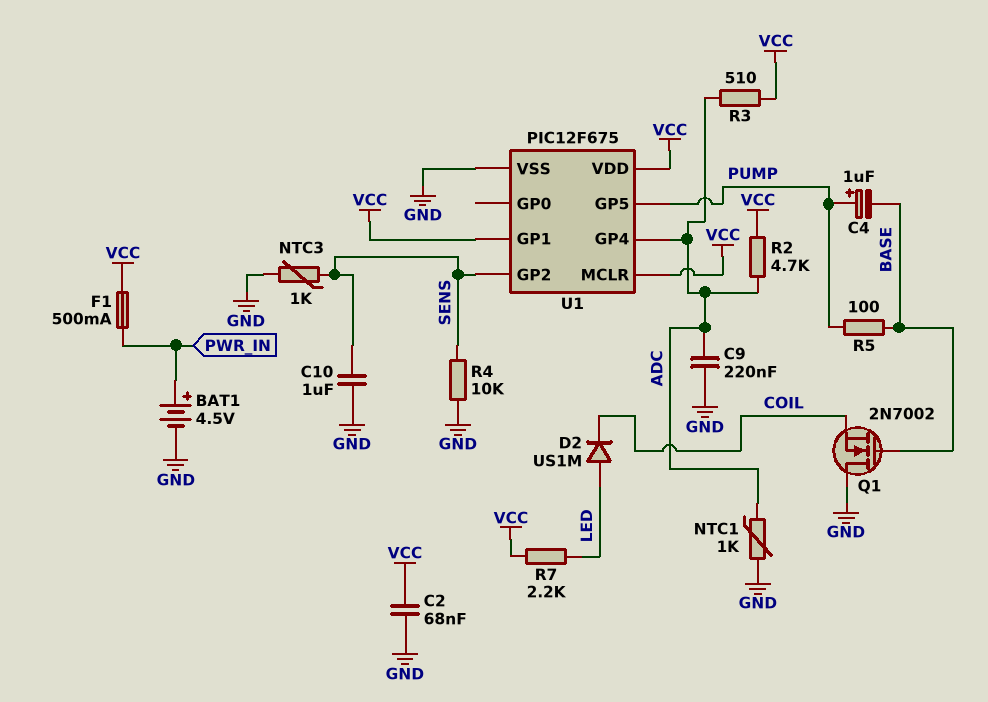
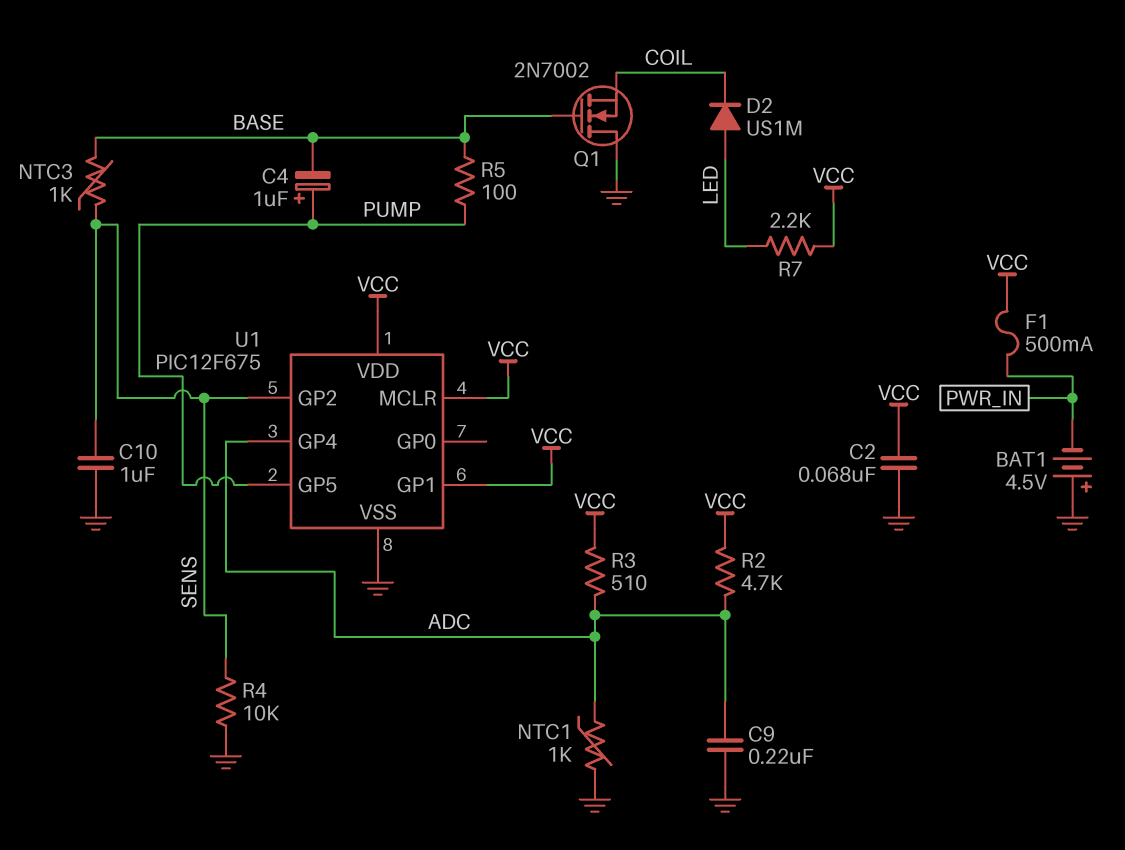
BAT1: 4.5V (plus PWR_IN, minus GND) -> 4.5V (plus GND, minus PWR_IN)
NTC3: 1k (GND, SENS) -> 1k (BASE, SENS)

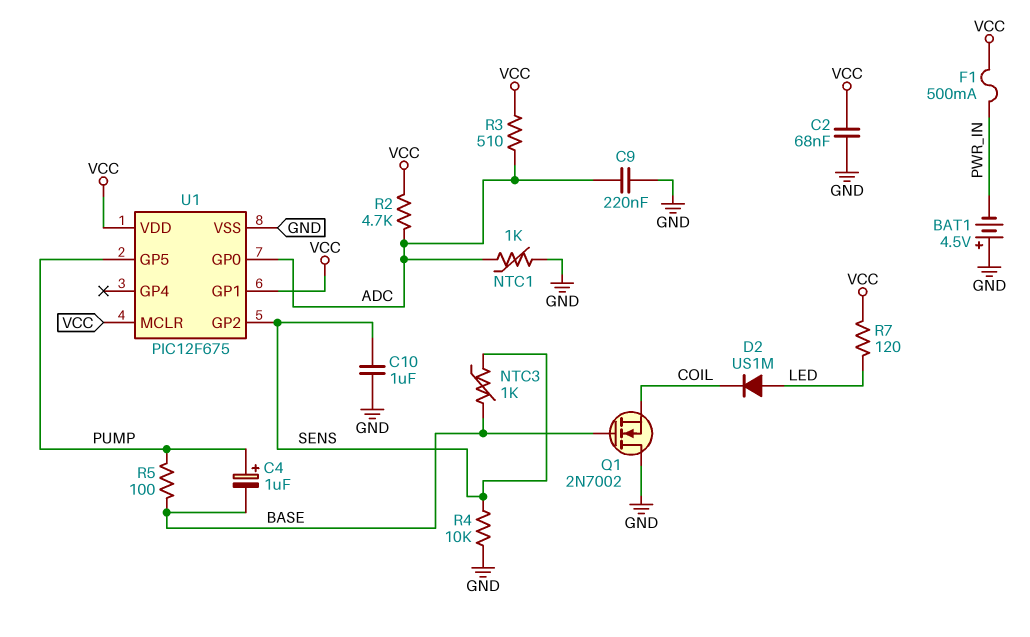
R7: 2.2k (LED, VCC) -> 120 (LED, VCC)
U1 pin GP0: none -> ADC
U1 pin GP4: ADC -> none

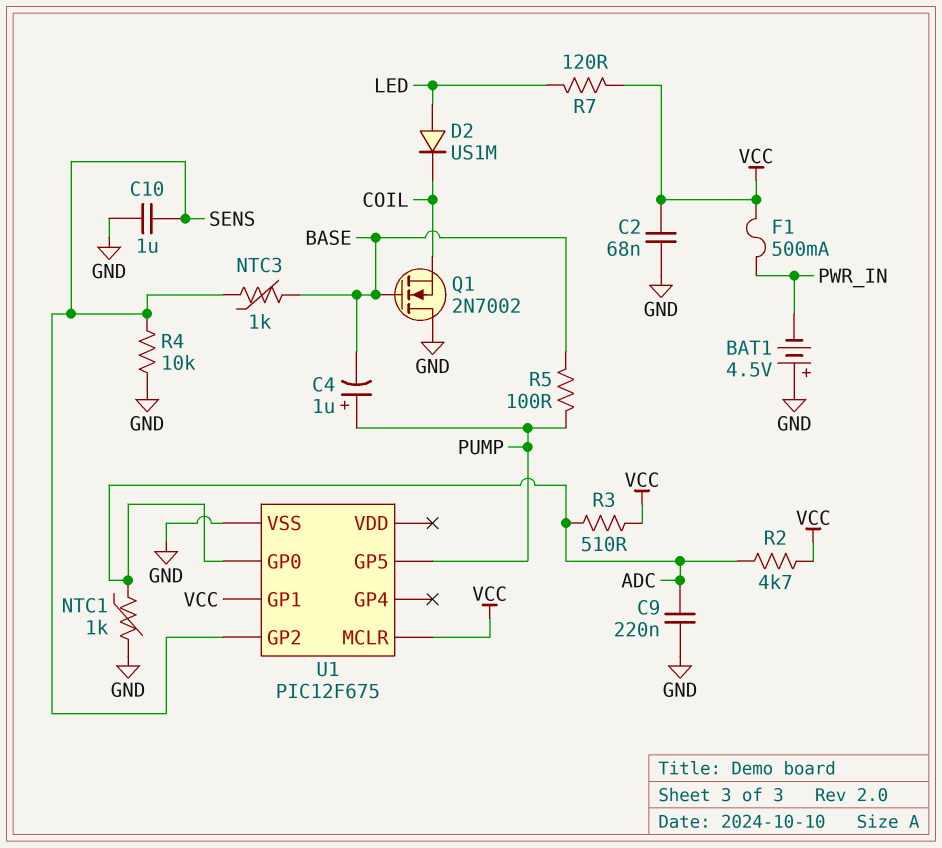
U1 pin VDD: VCC -> none

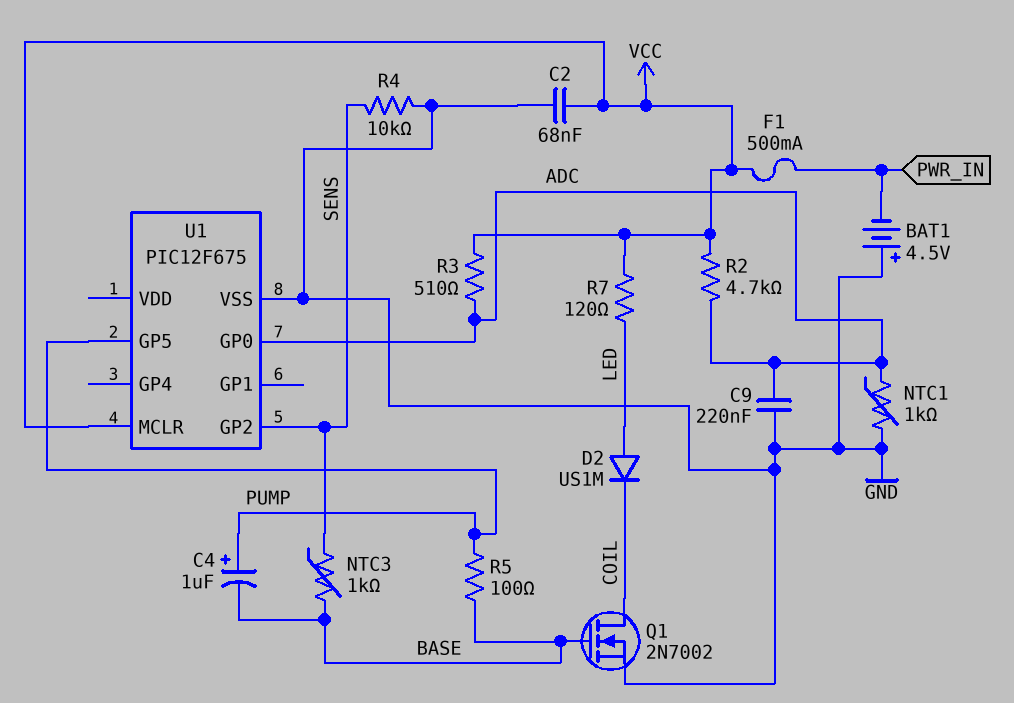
C10: 1uF (GND, SENS) -> none
Q1: NMOS 2N7002 (G BASE, D GND, S COIL) -> NMOS 2N7002 (G BASE, D COIL, S GND)
U1 pin GP1: VCC -> none

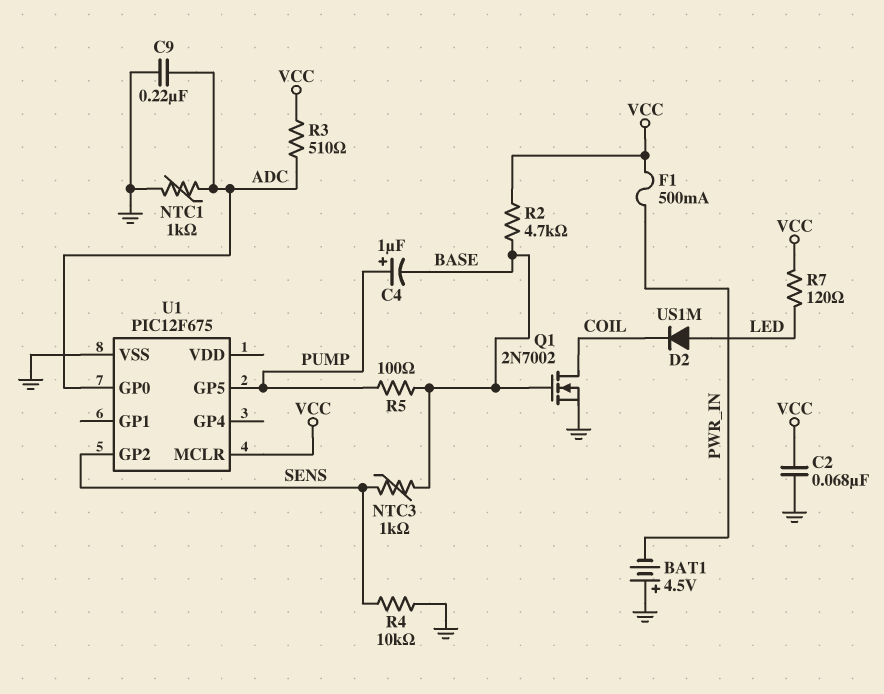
R2: 4.7k (ADC, VCC) -> 4.7k (BASE, VCC)

